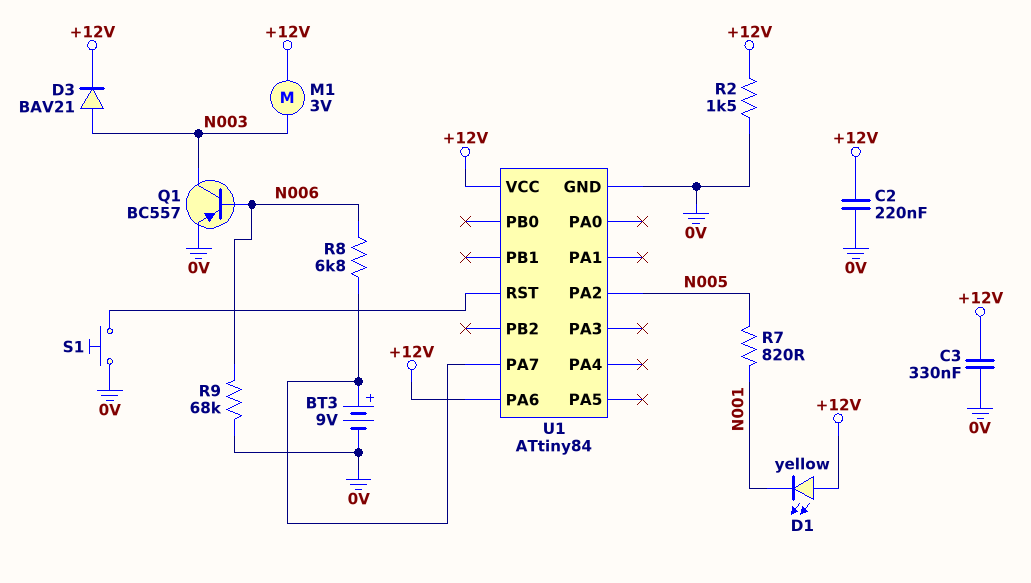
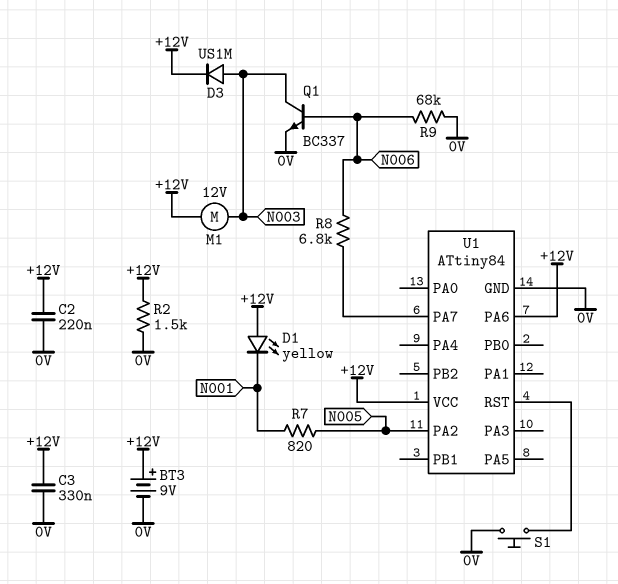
BT3: 9V (plus U1/PA7, minus 0V) -> 9V (plus +12V, minus 0V)
D3: diode BAV21 (A N003, K +12V) -> diode US1M (A N003, K +12V)
M1: motor 3V (+12V, N003) -> motor 12V (+12V, N003)
Q1: PNP BC557 (B N006, C N003, E 0V) -> NPN BC337 (B N006, C N003, E 0V)

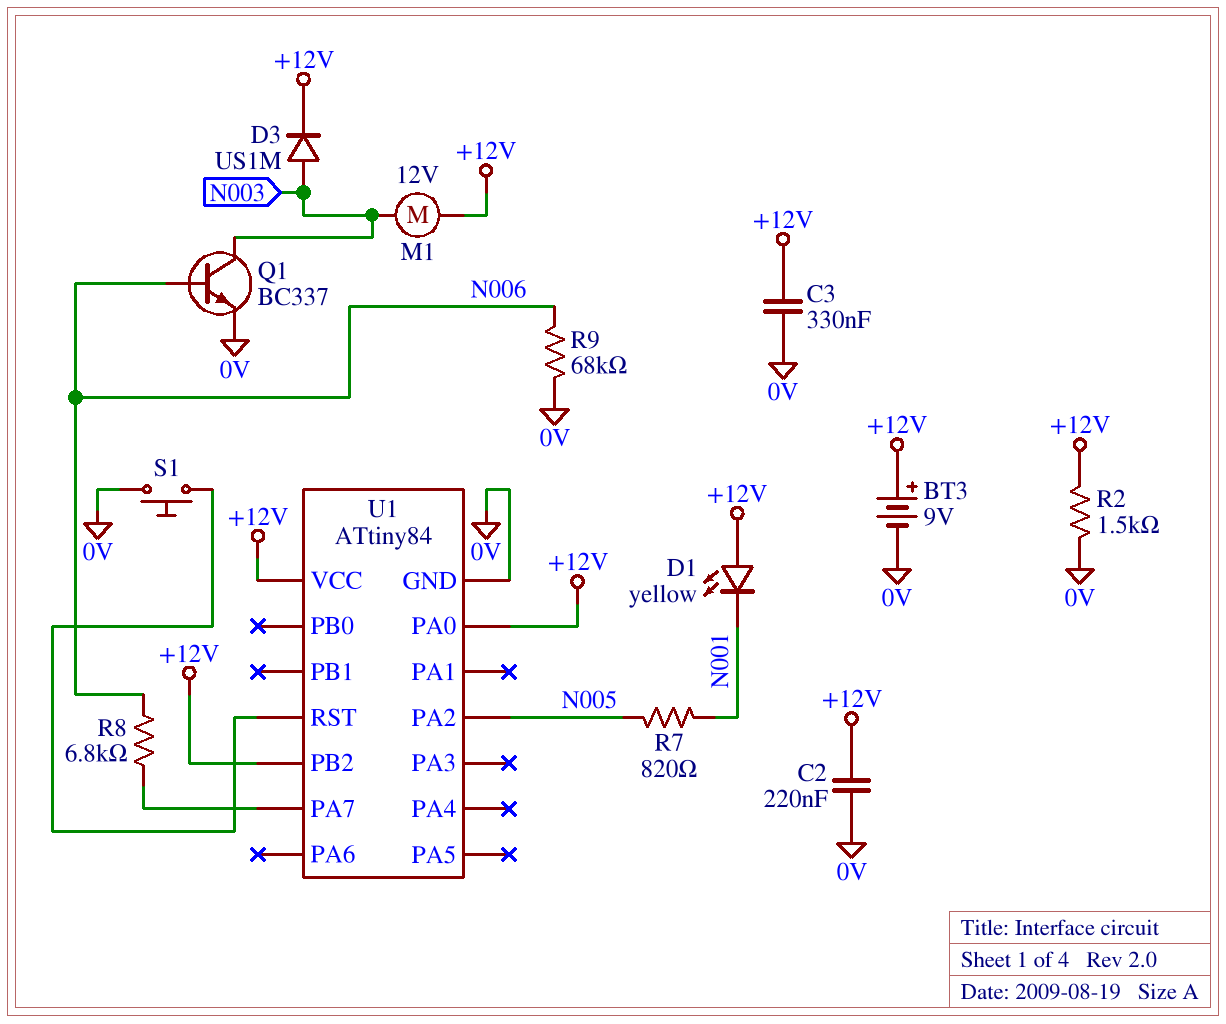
U1 pin PA0: none -> +12V
U1 pin PA6: +12V -> none
U1 pin PB2: none -> +12V

